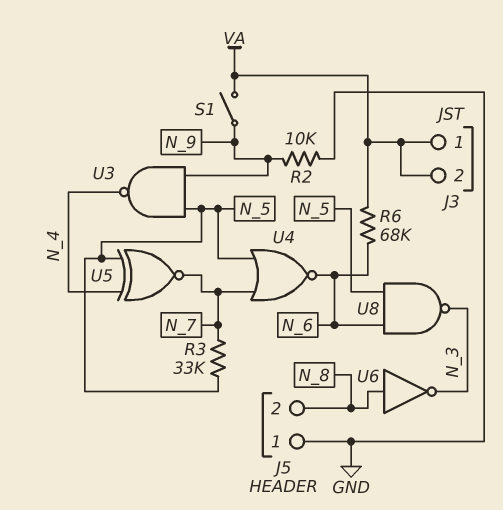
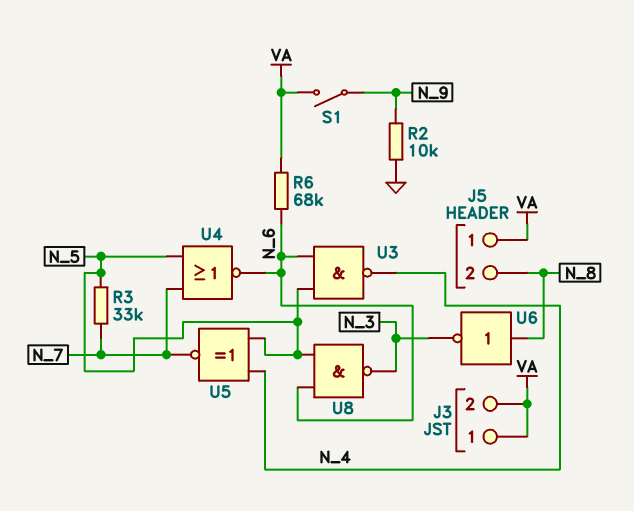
J5 pin 1: GND -> VA
U3: NAND (in N_5, in N_9, out N_4) -> NAND (in N_5, in N_6, out N_4)

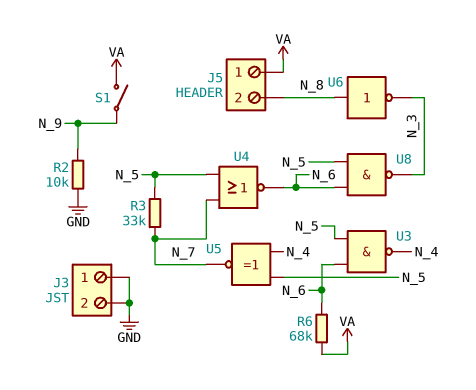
J3 pin 1: VA -> GND
J3 pin 2: VA -> GND

